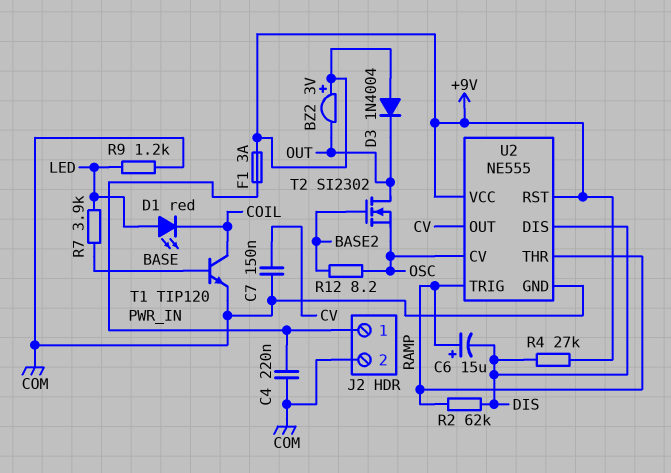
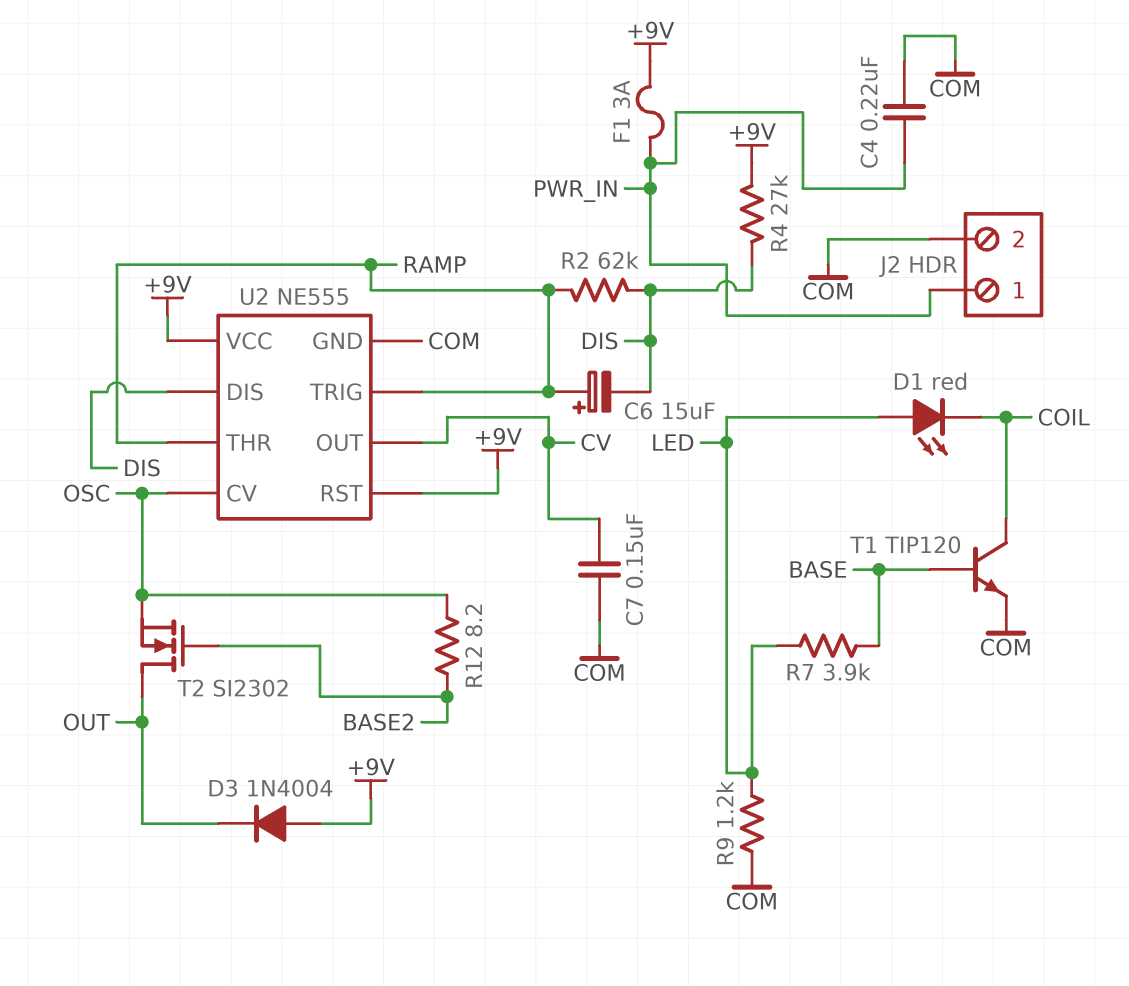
BZ2: buzzer 3V (plus +9V, minus OUT) -> none

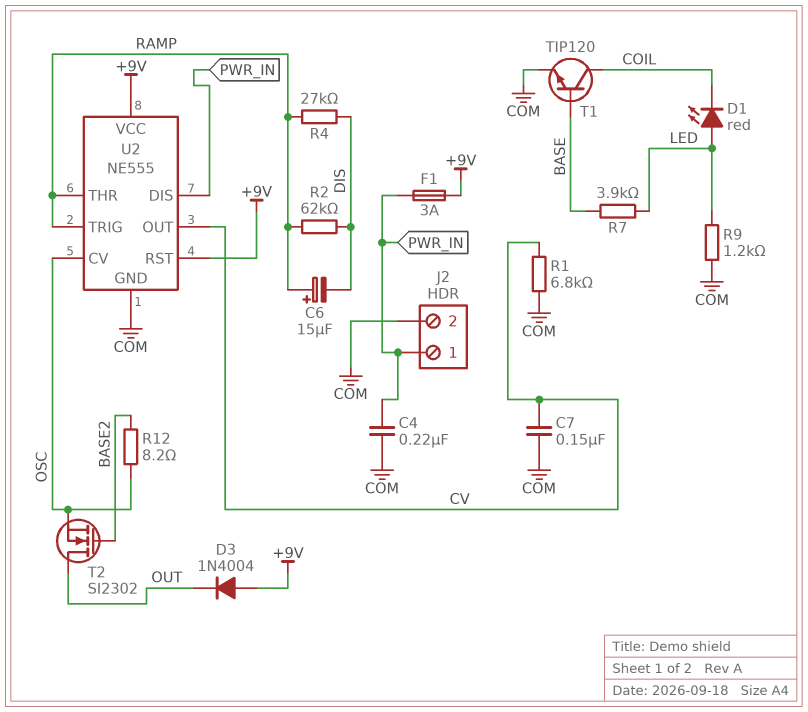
R1: none -> 6.8k (COM, CV)
R4: 27k (+9V, DIS) -> 27k (DIS, RAMP)
U2 pin DIS: DIS -> PWR_IN

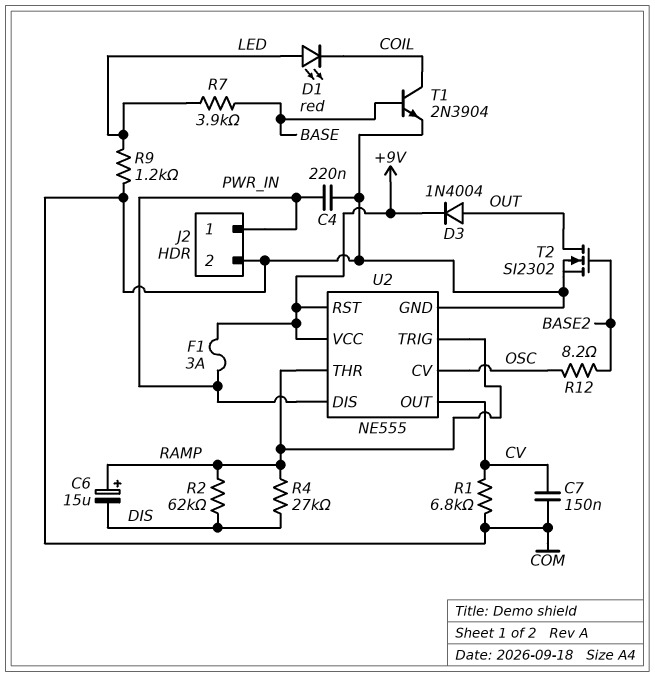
D3: diode 1N4004 (A +9V, K OUT) -> diode 1N4004 (A OUT, K +9V)
T1: NPN TIP120 (B BASE, C COIL, E COM) -> NPN 2N3904 (B BASE, C COIL, E COM)
T2: NMOS SI2302 (G BASE2, D OUT, S OSC) -> NMOS SI2302 (G BASE2, D OUT, S COM)

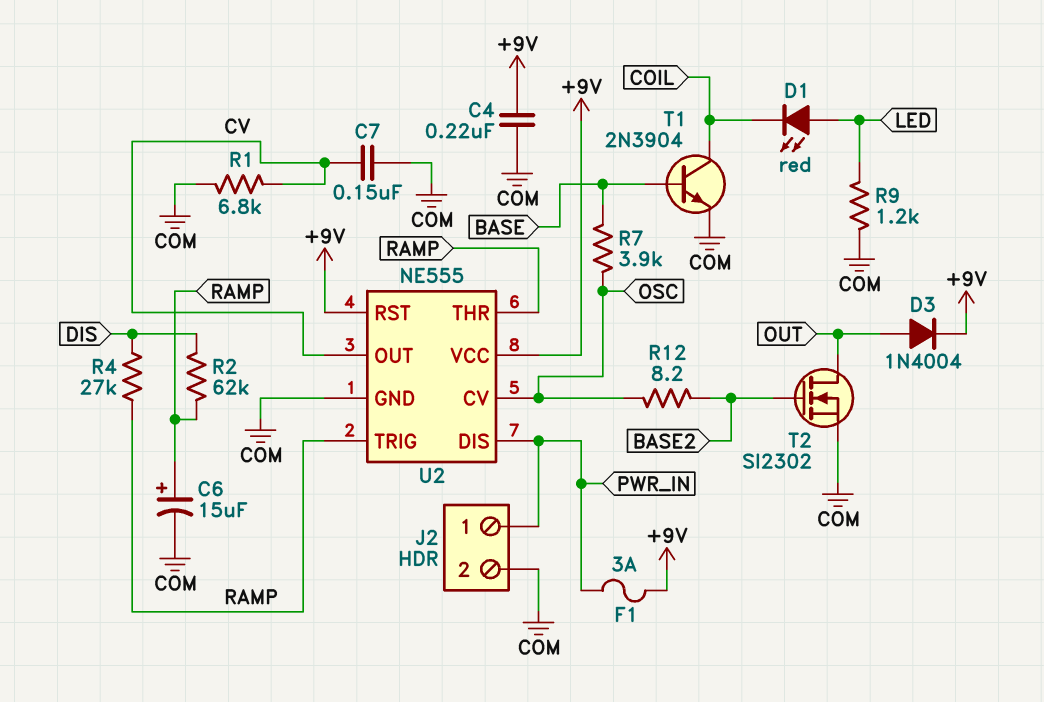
C4: 220nF (COM, PWR_IN) -> 220nF (+9V, COM)
C6: 15uF (plus RAMP, minus DIS) -> 15uF (plus RAMP, minus COM)
R7: 3.9k (BASE, LED) -> 3.9k (BASE, OSC)

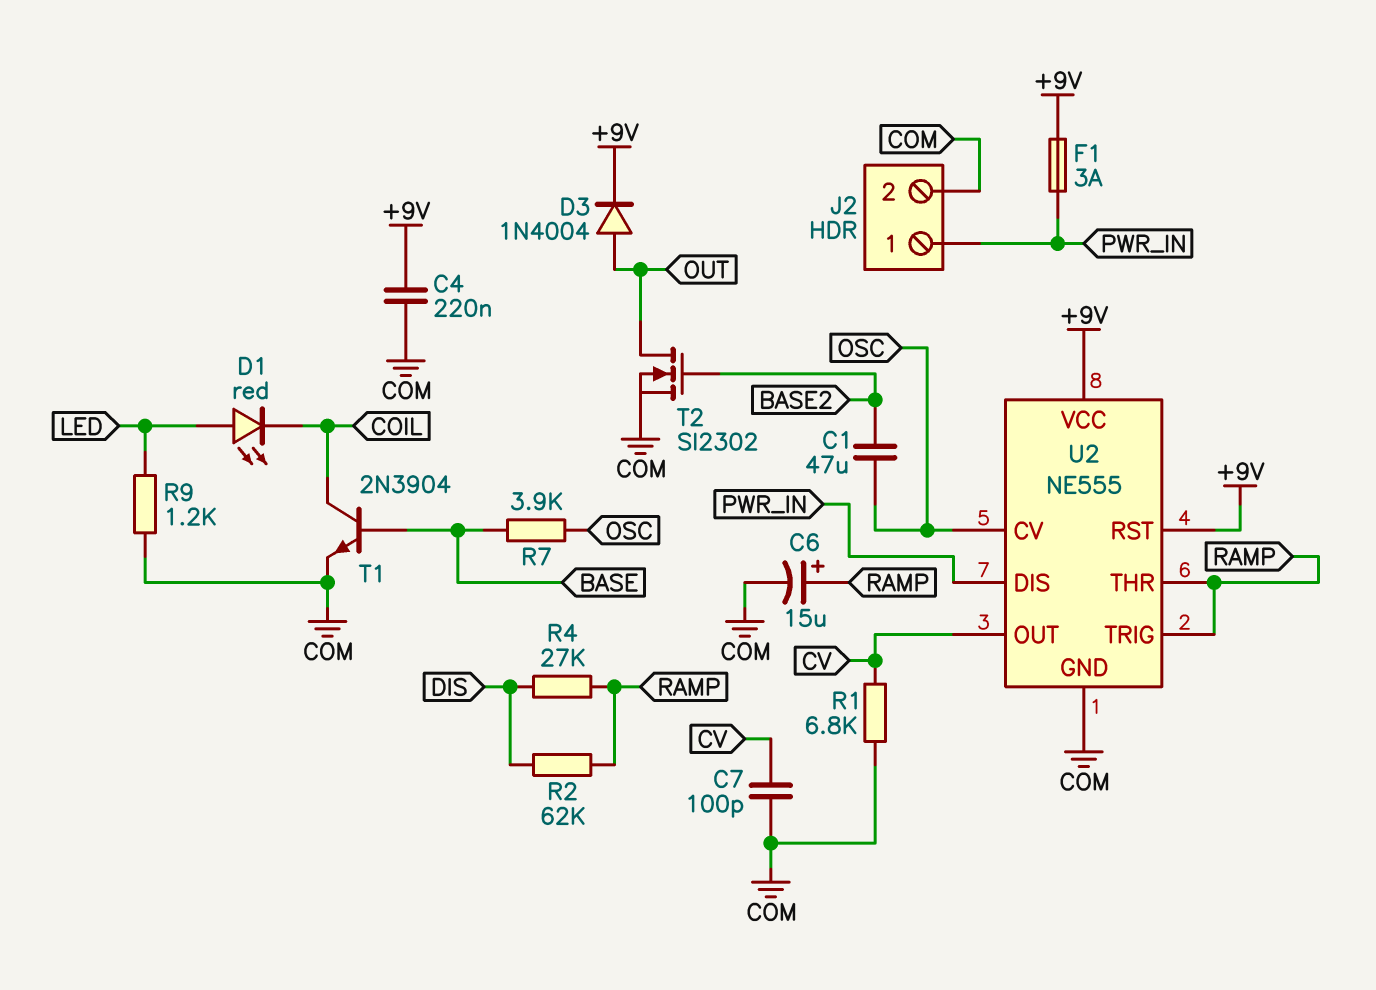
C1: none -> 47uF (BASE2, OSC)
C7: 150nF (COM, CV) -> 100pF (COM, CV)
R12: 8.2 (BASE2, OSC) -> none

